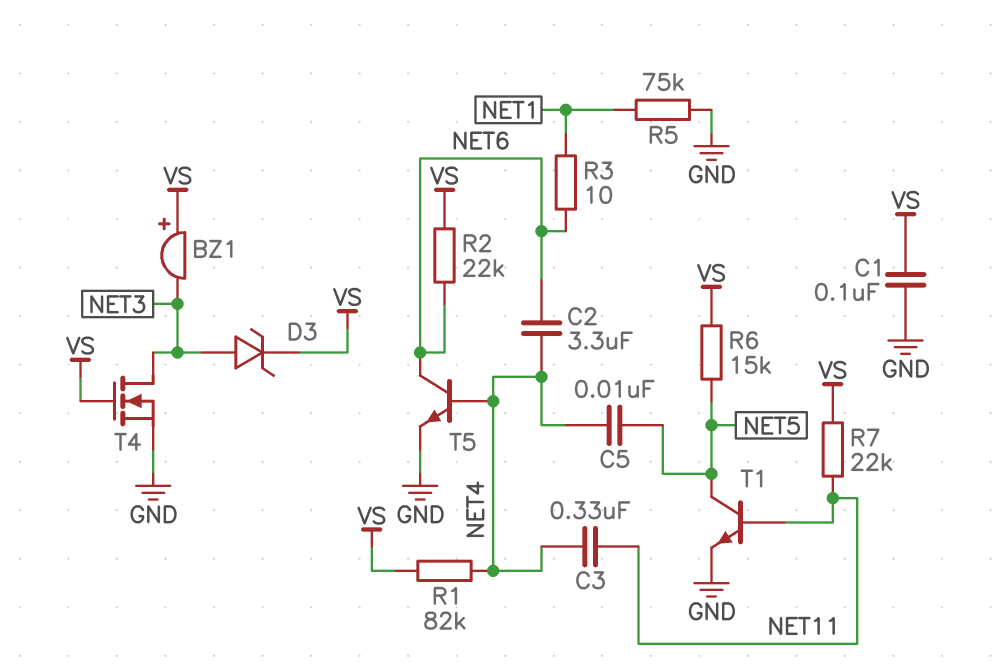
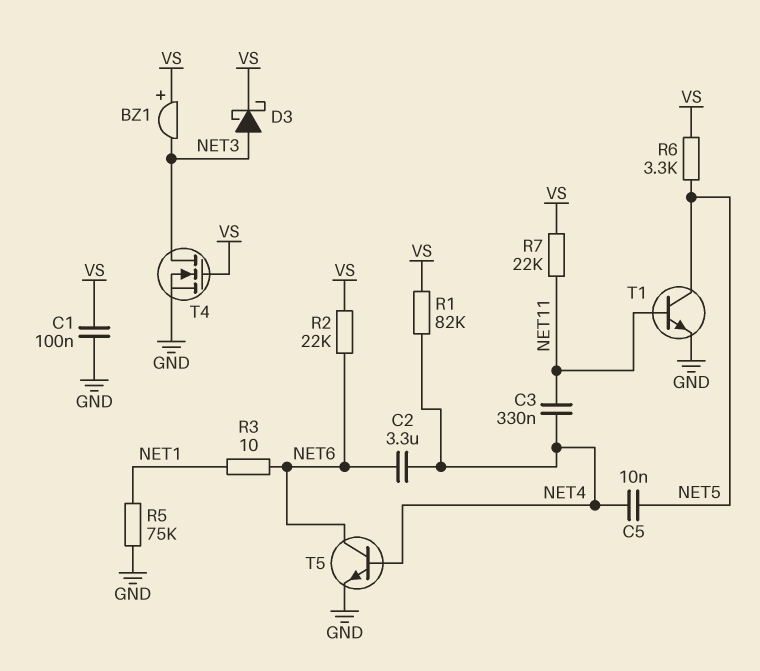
D3: zener (A NET3, K VS) -> schottky (A NET3, K VS)
R6: 15k (NET5, VS) -> 3.3k (NET5, VS)

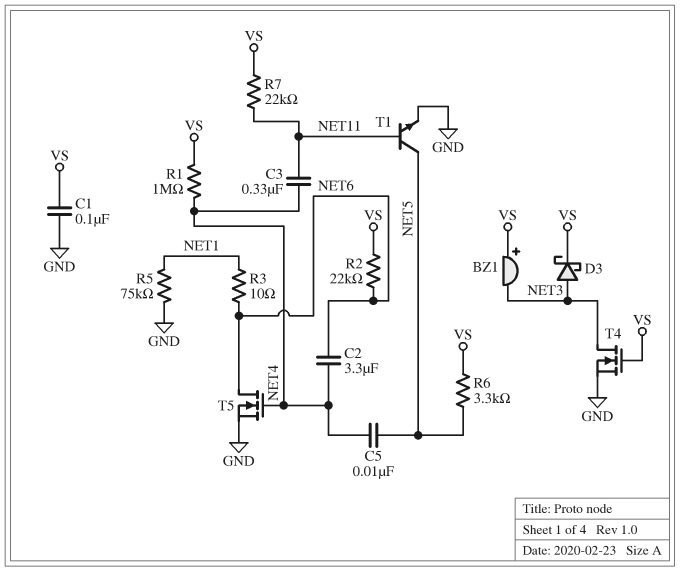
R1: 82k (NET4, VS) -> 1M (NET4, VS)
T5: NPN (B NET4, C NET6, E GND) -> NMOS (G NET4, D NET6, S GND)

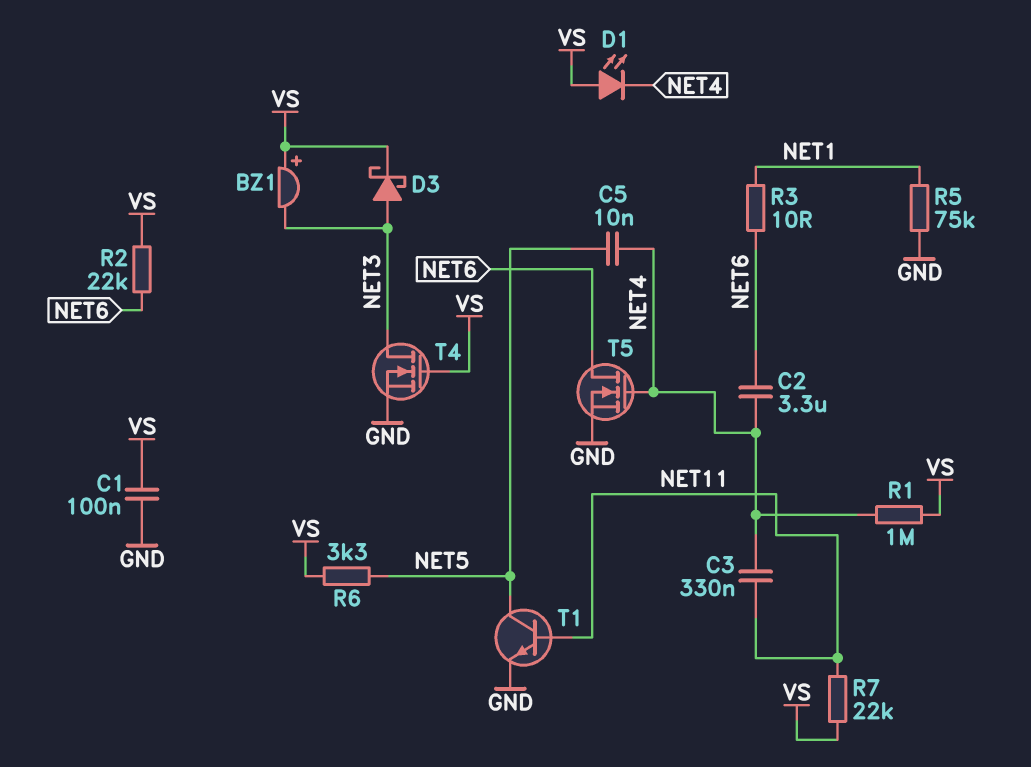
D1: none -> LED (A VS, K NET4)

